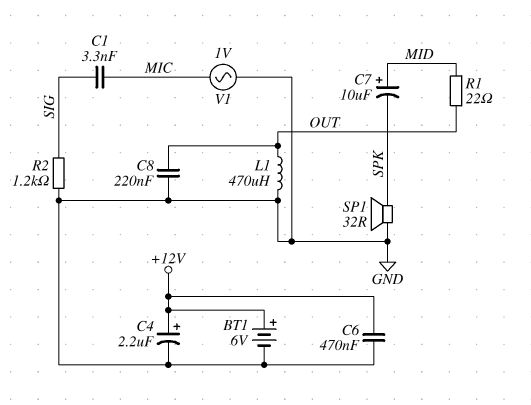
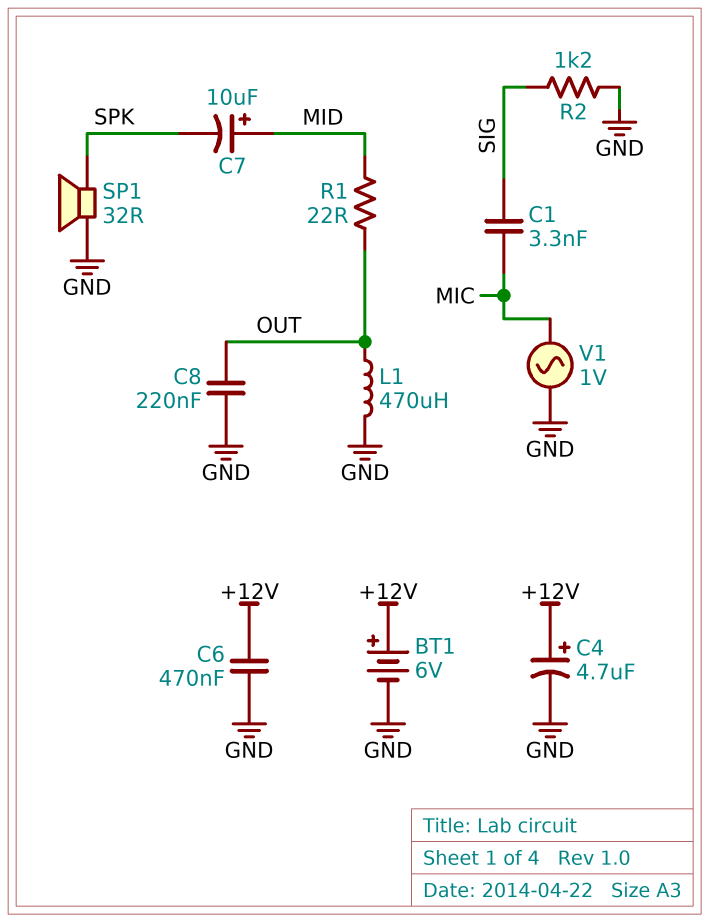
C4: 2.2uF (plus +12V, minus GND) -> 4.7uF (plus +12V, minus GND)

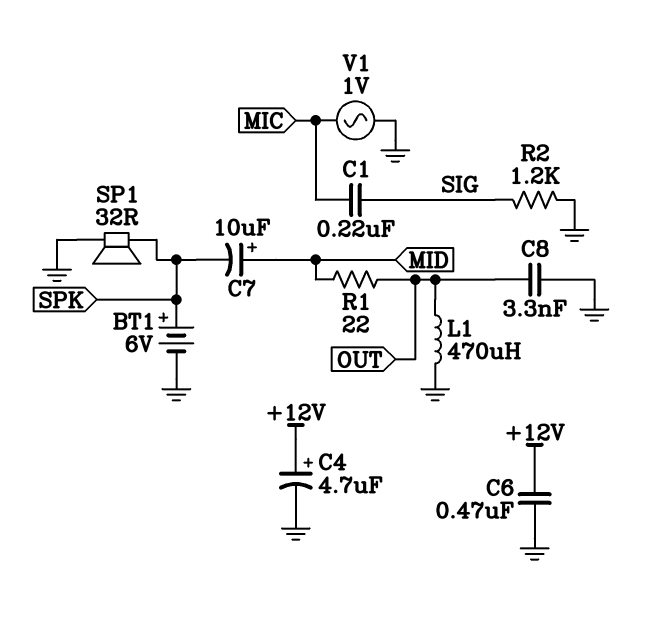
BT1: 6V (plus +12V, minus GND) -> 6V (plus SPK, minus GND)
C1: 3.3nF (MIC, SIG) -> 220nF (MIC, SIG)
C8: 220nF (GND, OUT) -> 3.3nF (GND, OUT)

